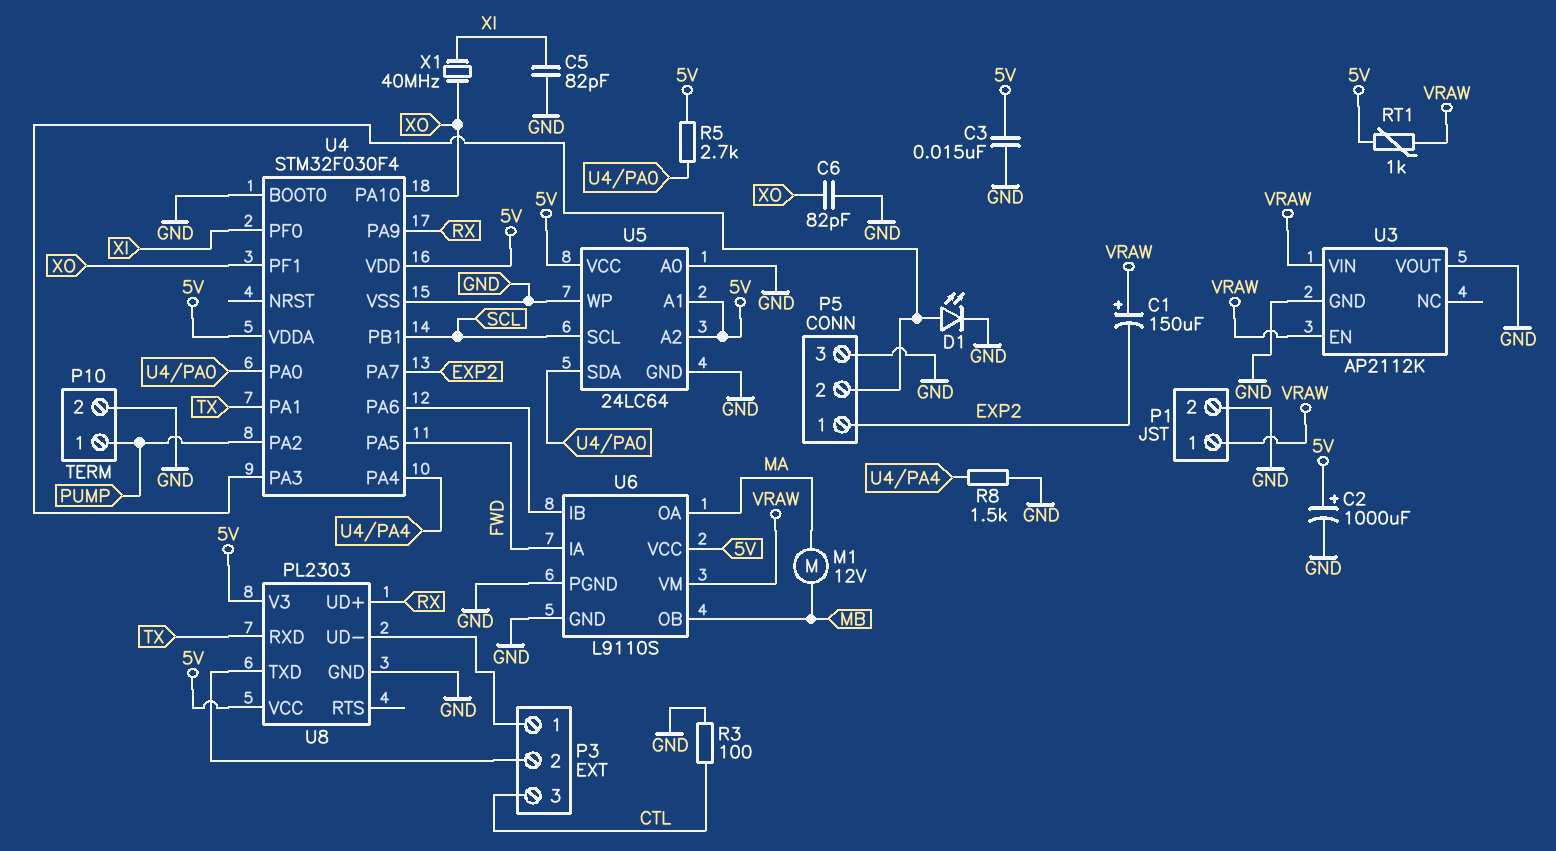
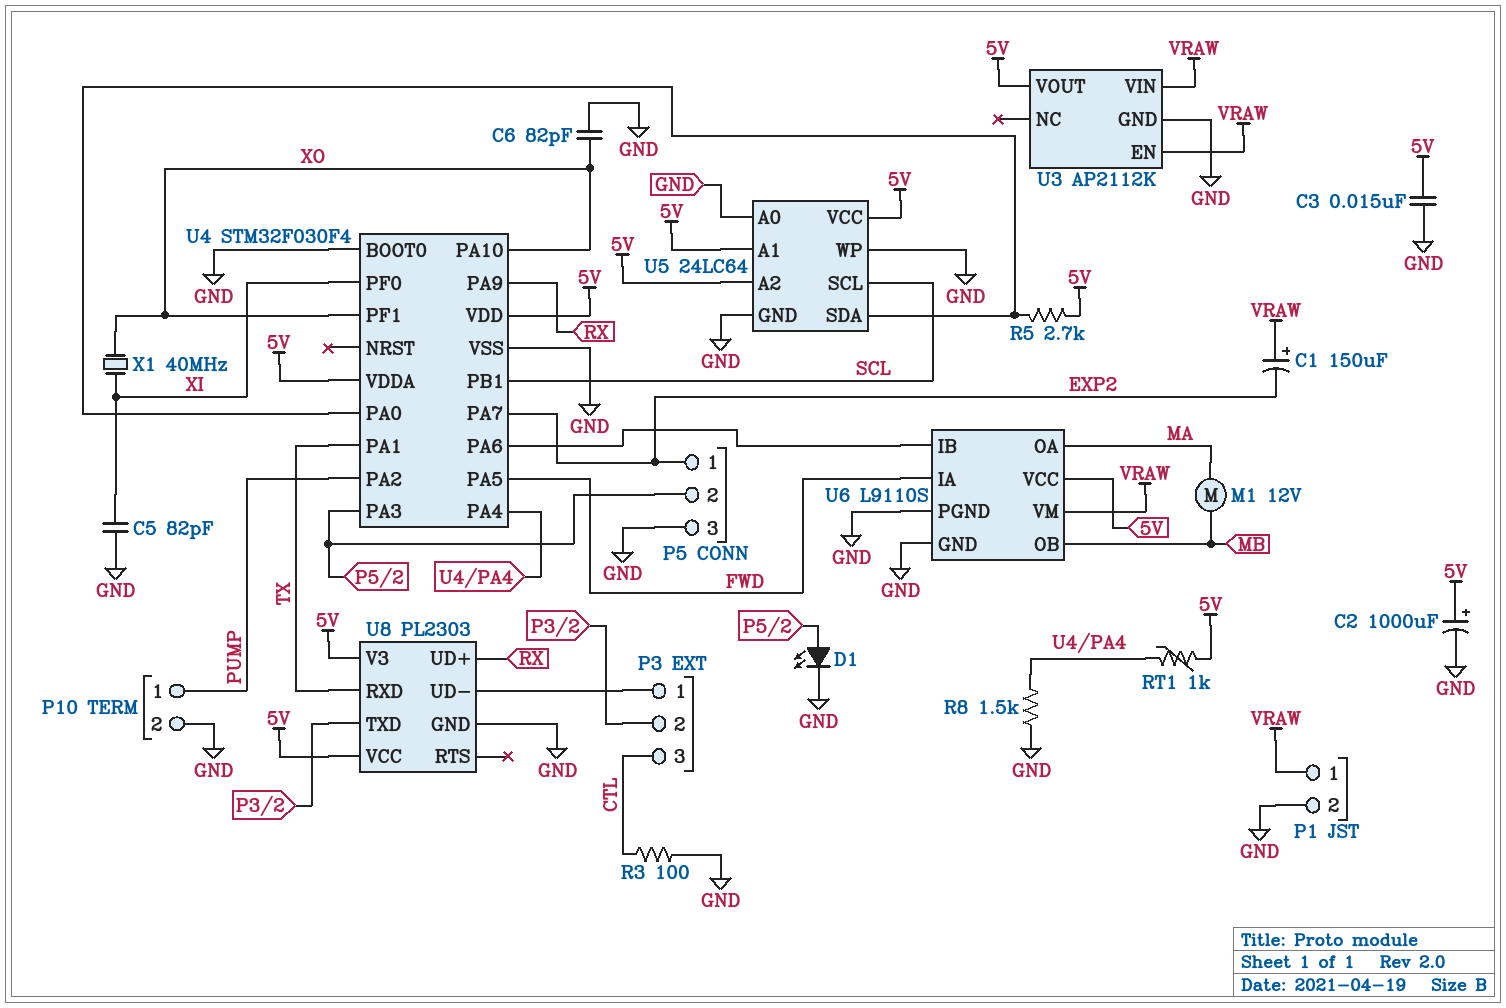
RT1: 1k (5V, VRAW) -> 1k (5V, U4/PA4)
U3 pin VOUT: GND -> 5V

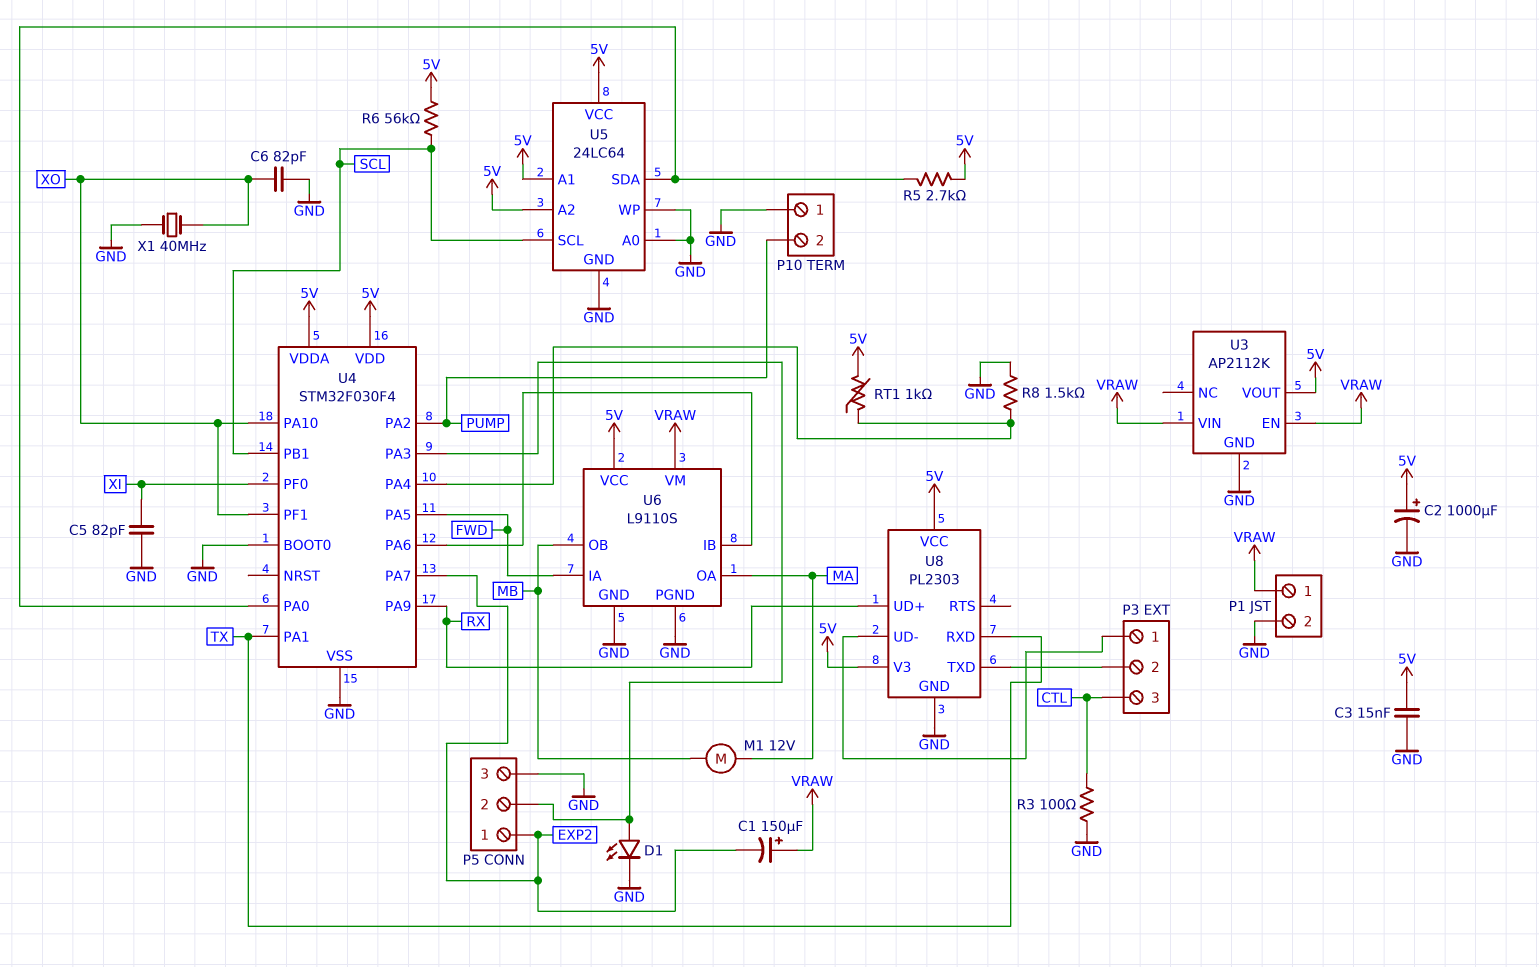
P10 pin 1: PUMP -> GND
P10 pin 2: GND -> PUMP
R6: none -> 56k (5V, SCL)
X1: 40MHz (XI, XO) -> 40MHz (GND, XO)

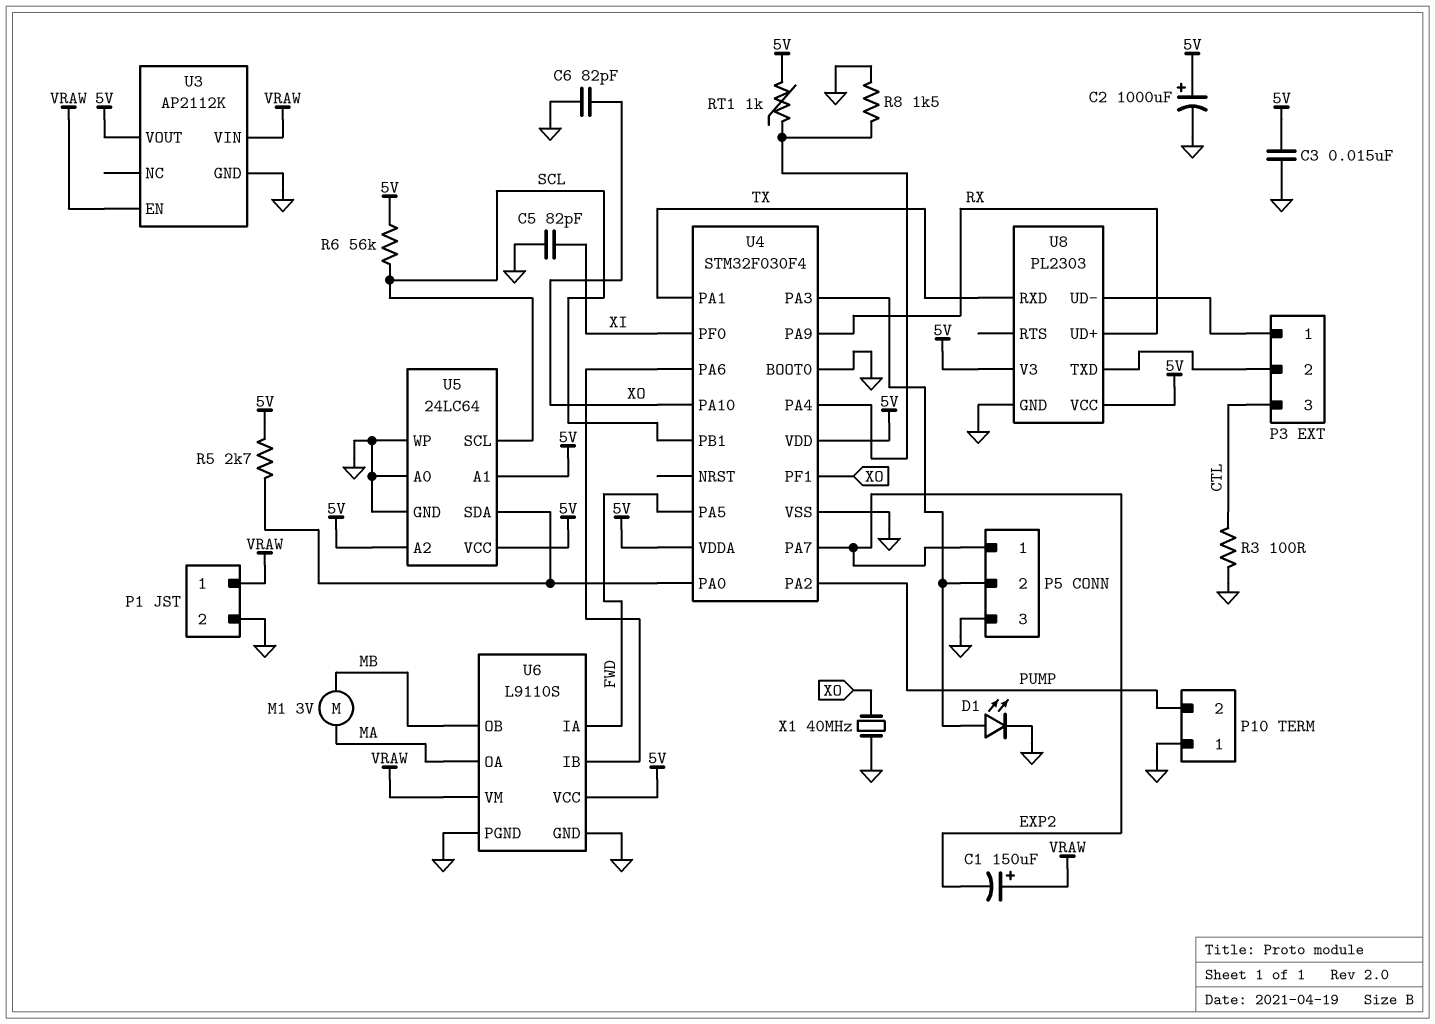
M1: motor 12V (MA, MB) -> motor 3V (MA, MB)

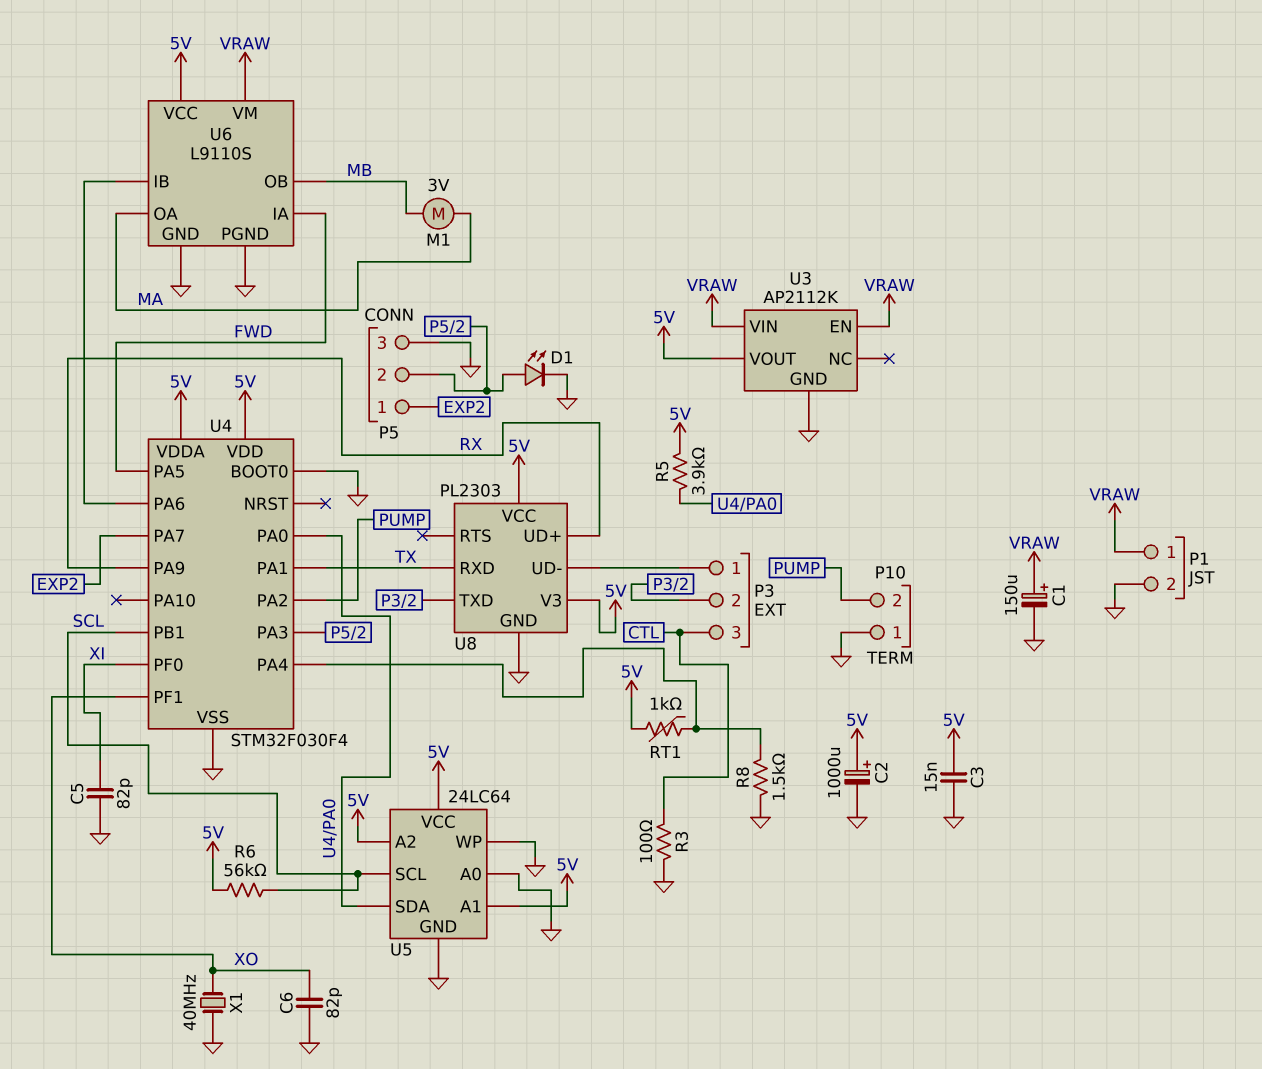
C1: 150uF (plus VRAW, minus EXP2) -> 150uF (plus VRAW, minus GND)
R5: 2.7k (5V, U4/PA0) -> 3.9k (5V, U4/PA0)
U4 pin PA10: XO -> none

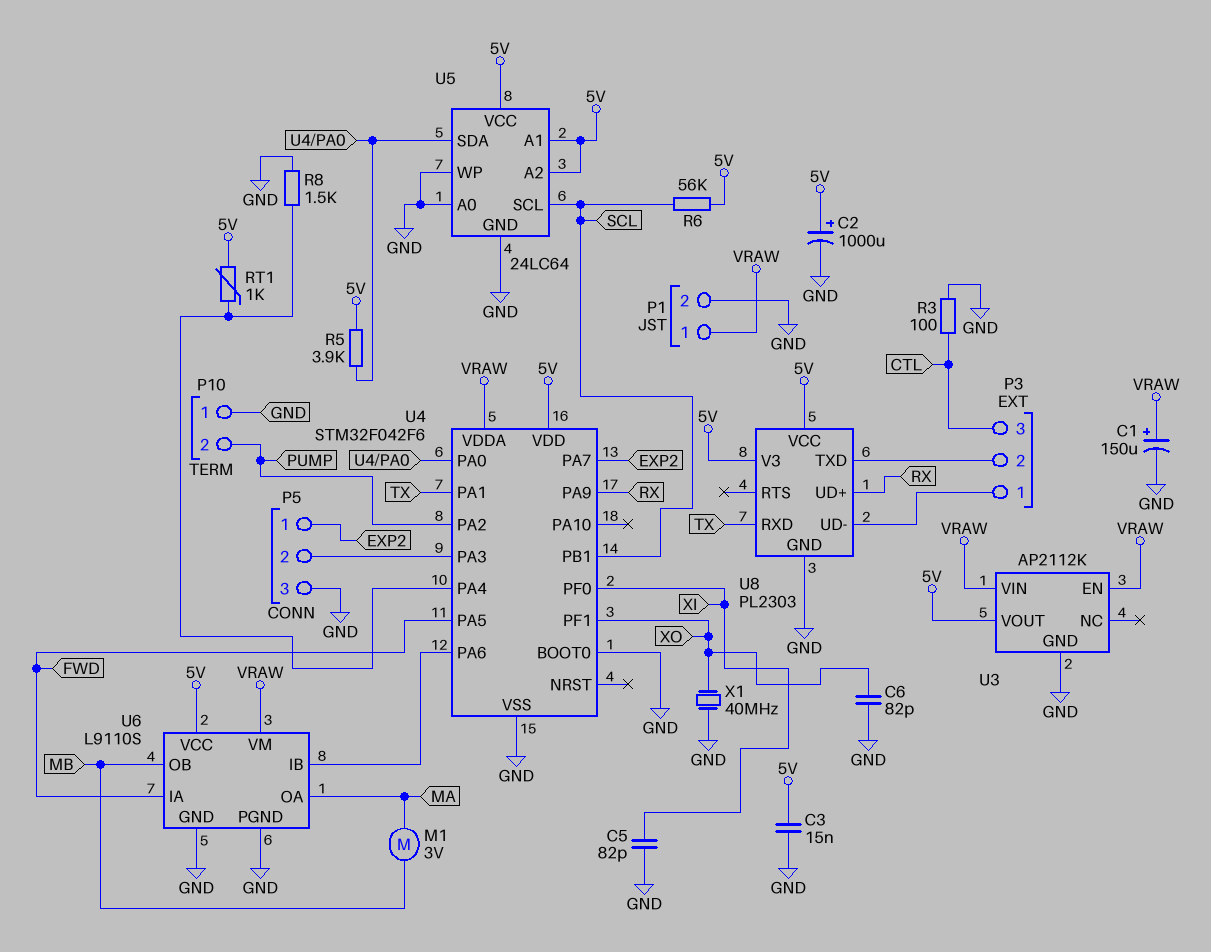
D1: LED (A P5/2, K GND) -> none
U4: STM32F030F4 -> STM32F042F6
U4 pin VDDA: 5V -> VRAW

